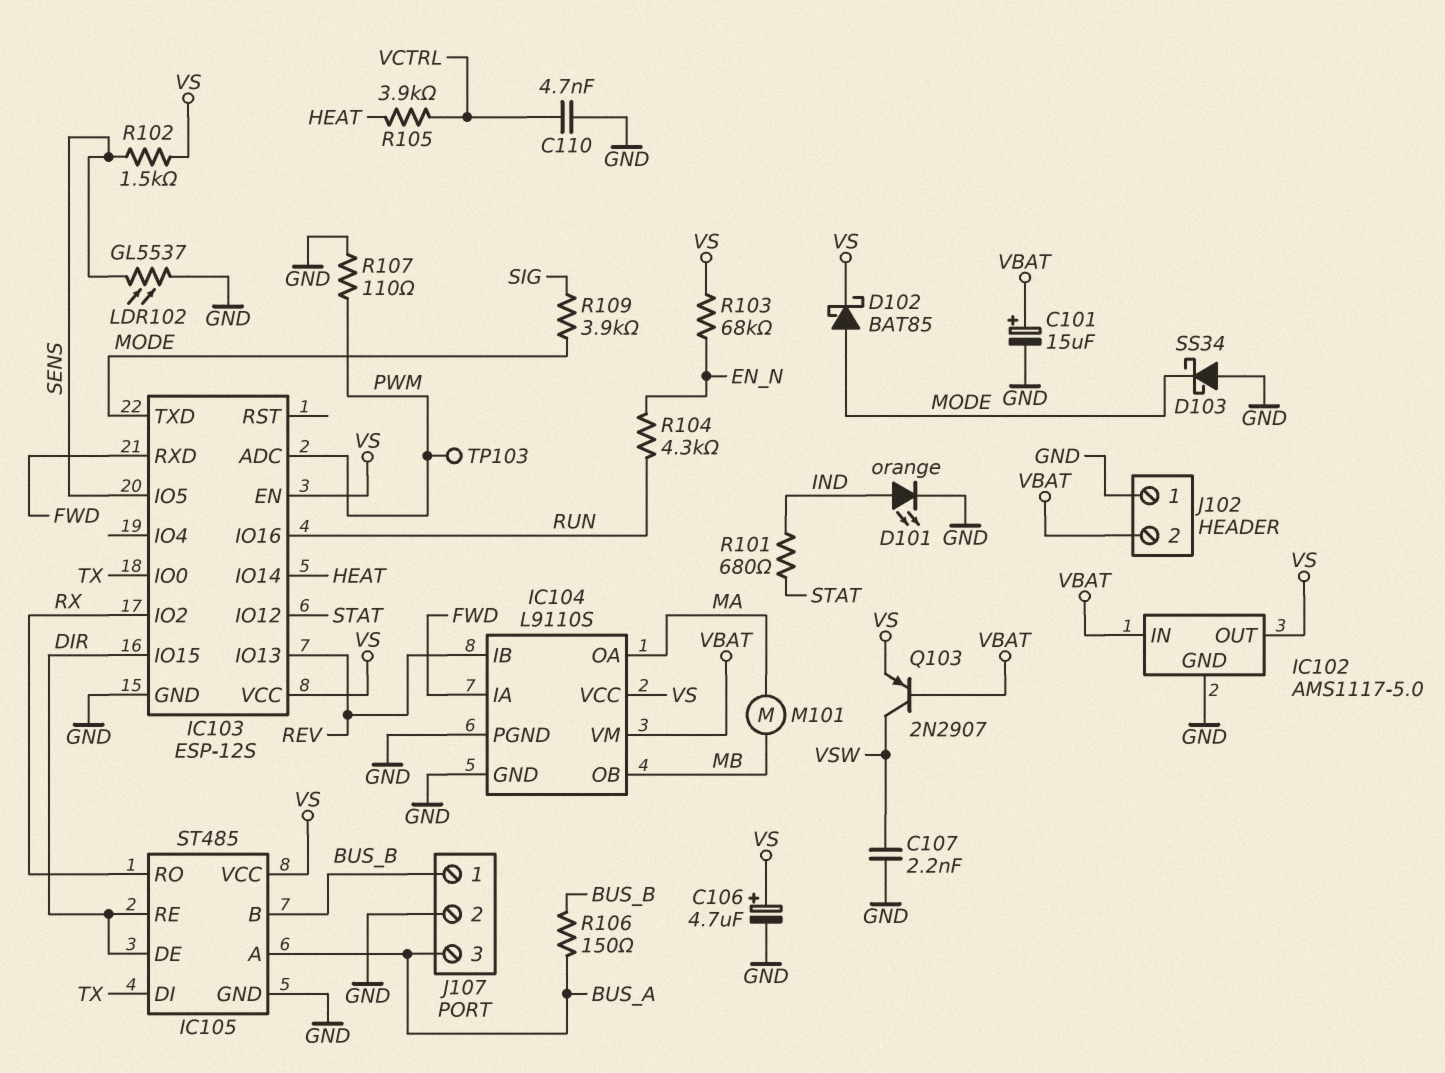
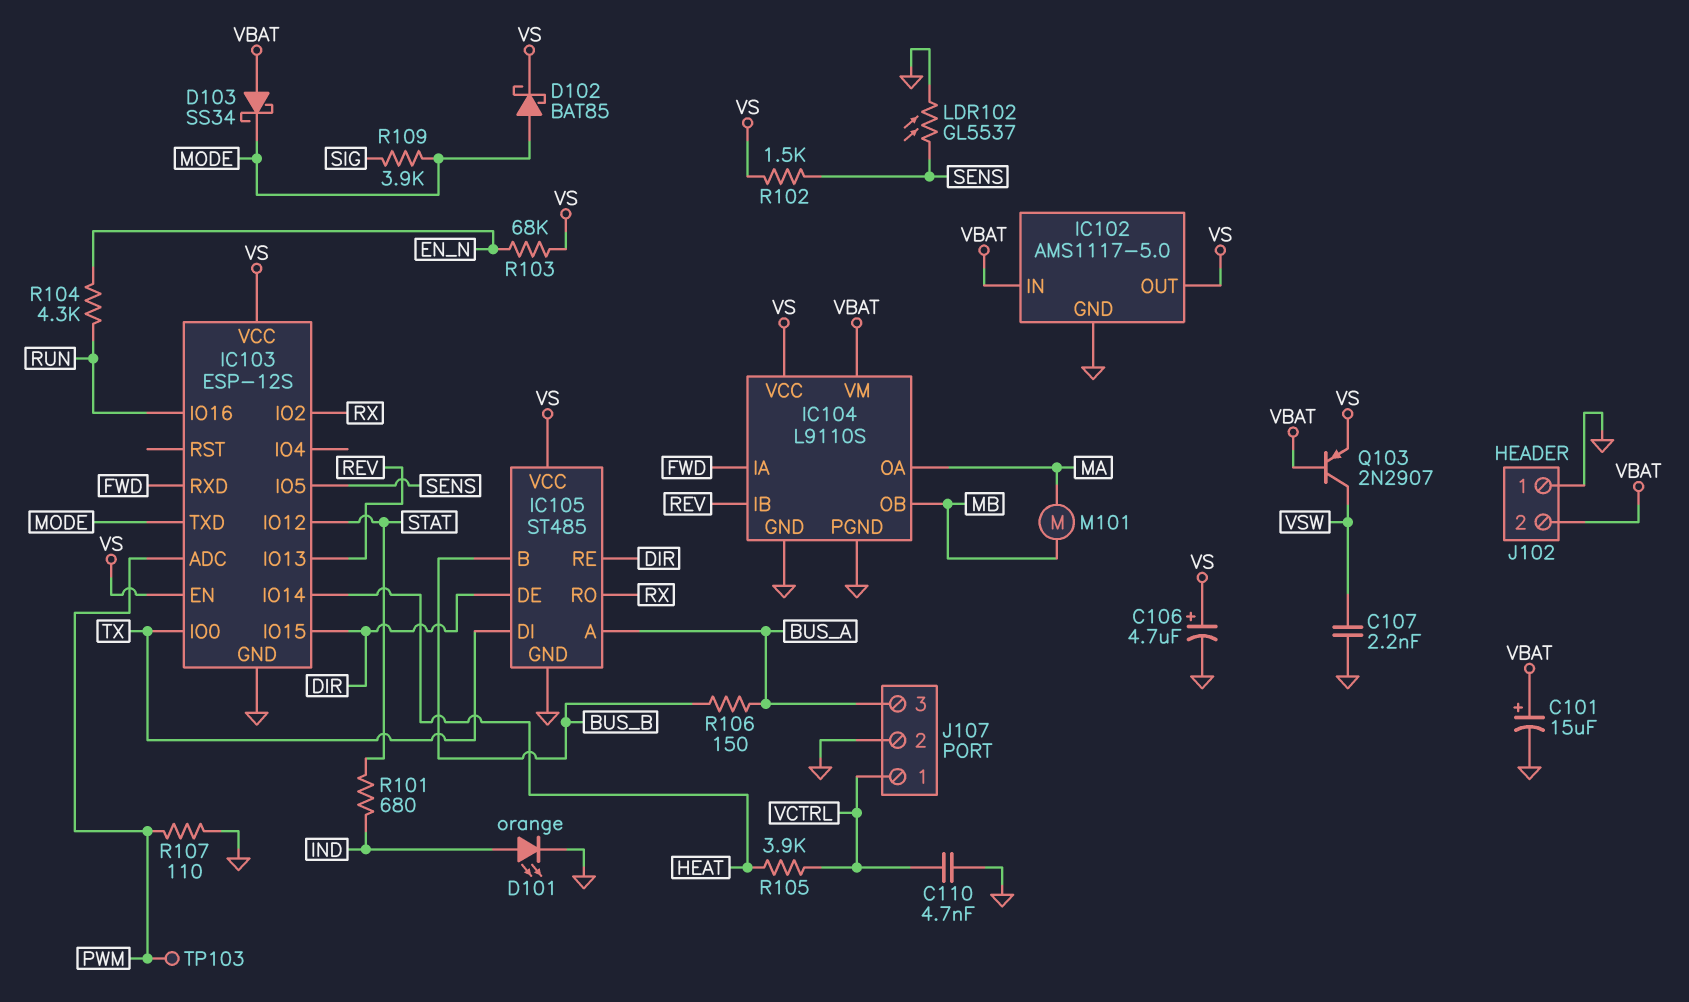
D103: schottky SS34 (A GND, K MODE) -> schottky SS34 (A VBAT, K MODE)
J107 pin 1: BUS_B -> VCTRL

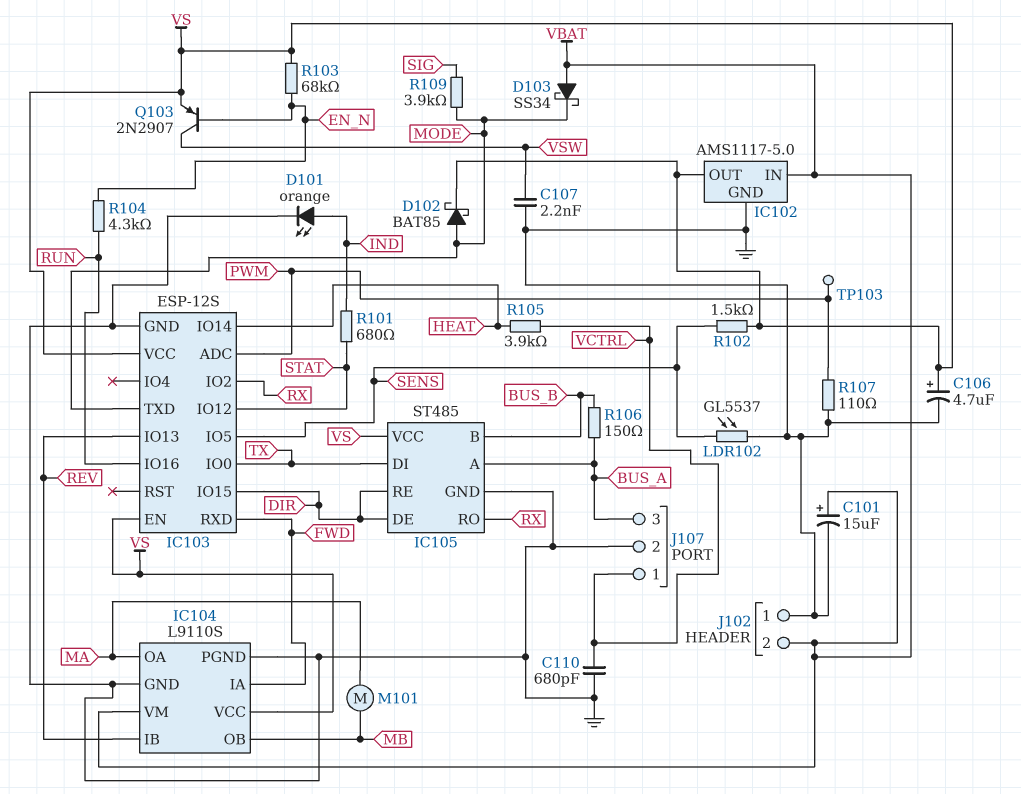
C110: 4.7nF (GND, VCTRL) -> 680pF (GND, VCTRL)
Q103: PNP 2N2907 (B VBAT, C VSW, E VS) -> PNP 2N2907 (B EN_N, C VSW, E VS)

